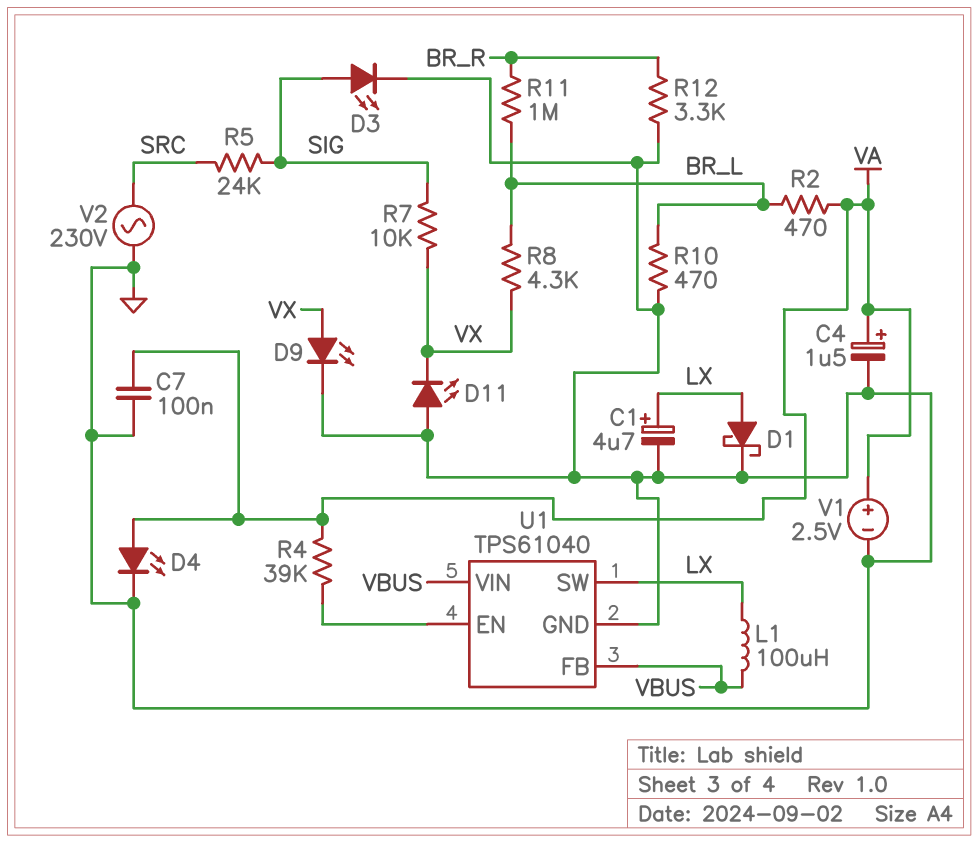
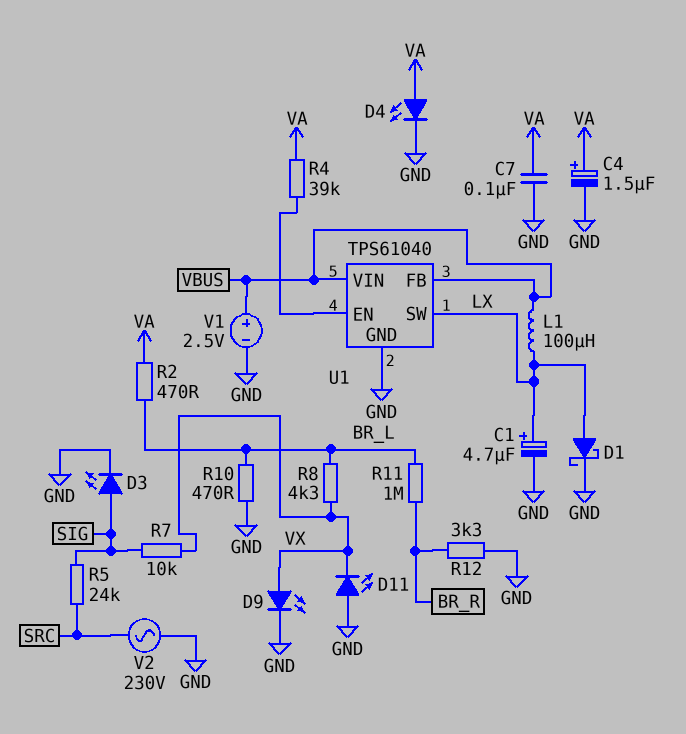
V1: 2.5V (plus VA, minus GND) -> 2.5V (plus VBUS, minus GND)

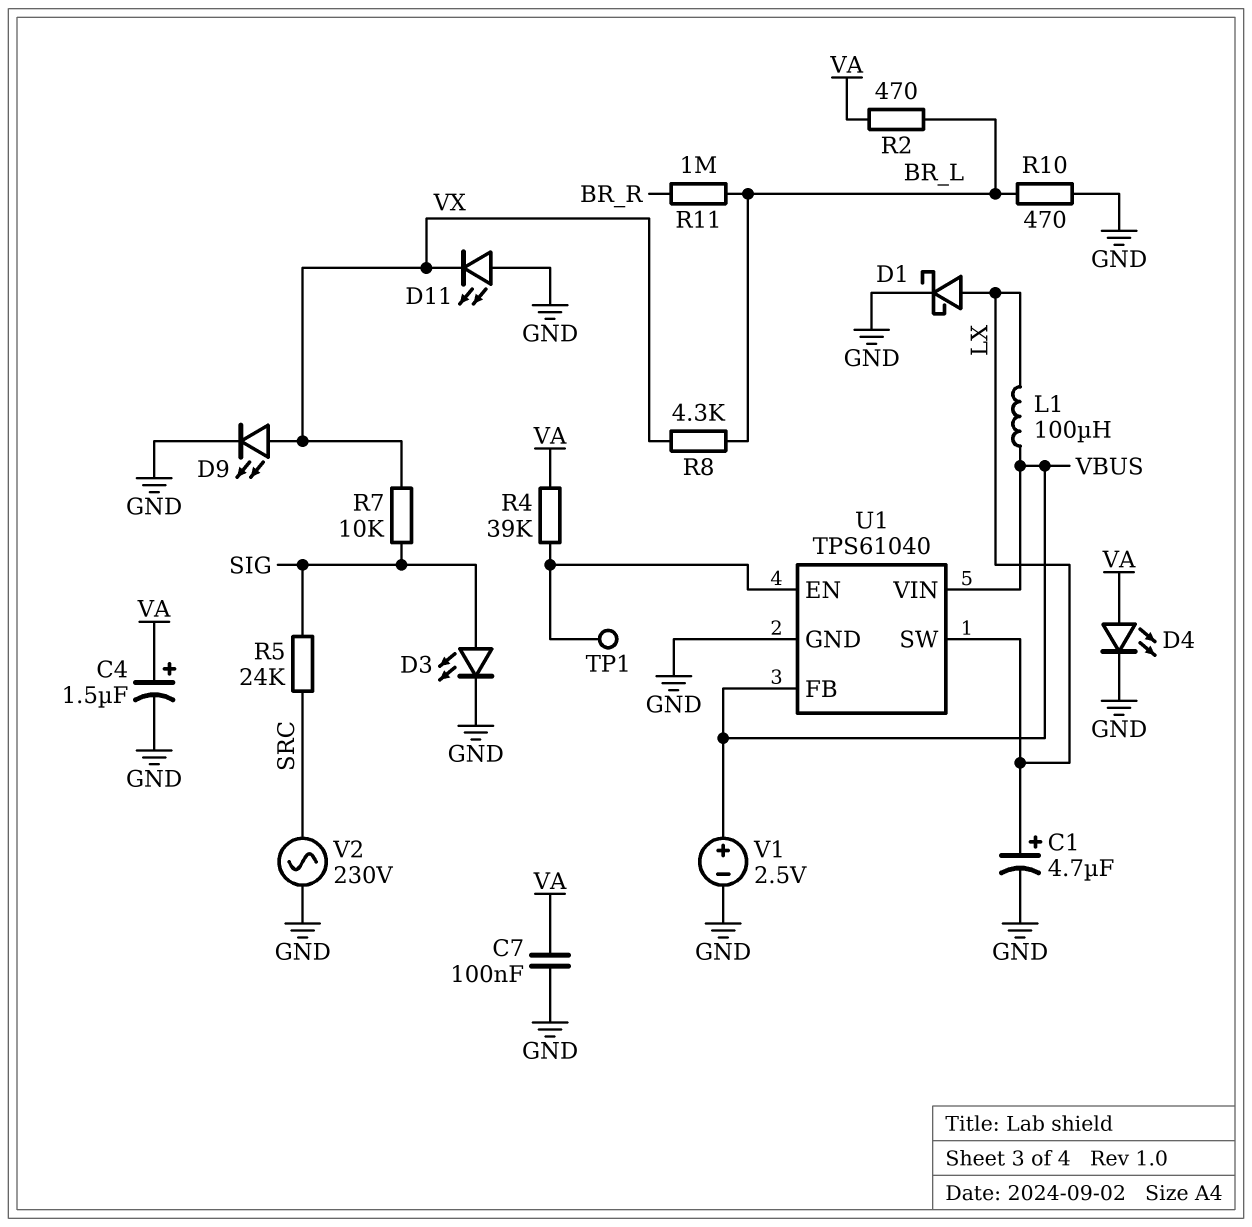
R12: 3.3k (BR_R, GND) -> none
TP1: none -> test point (U1/EN)

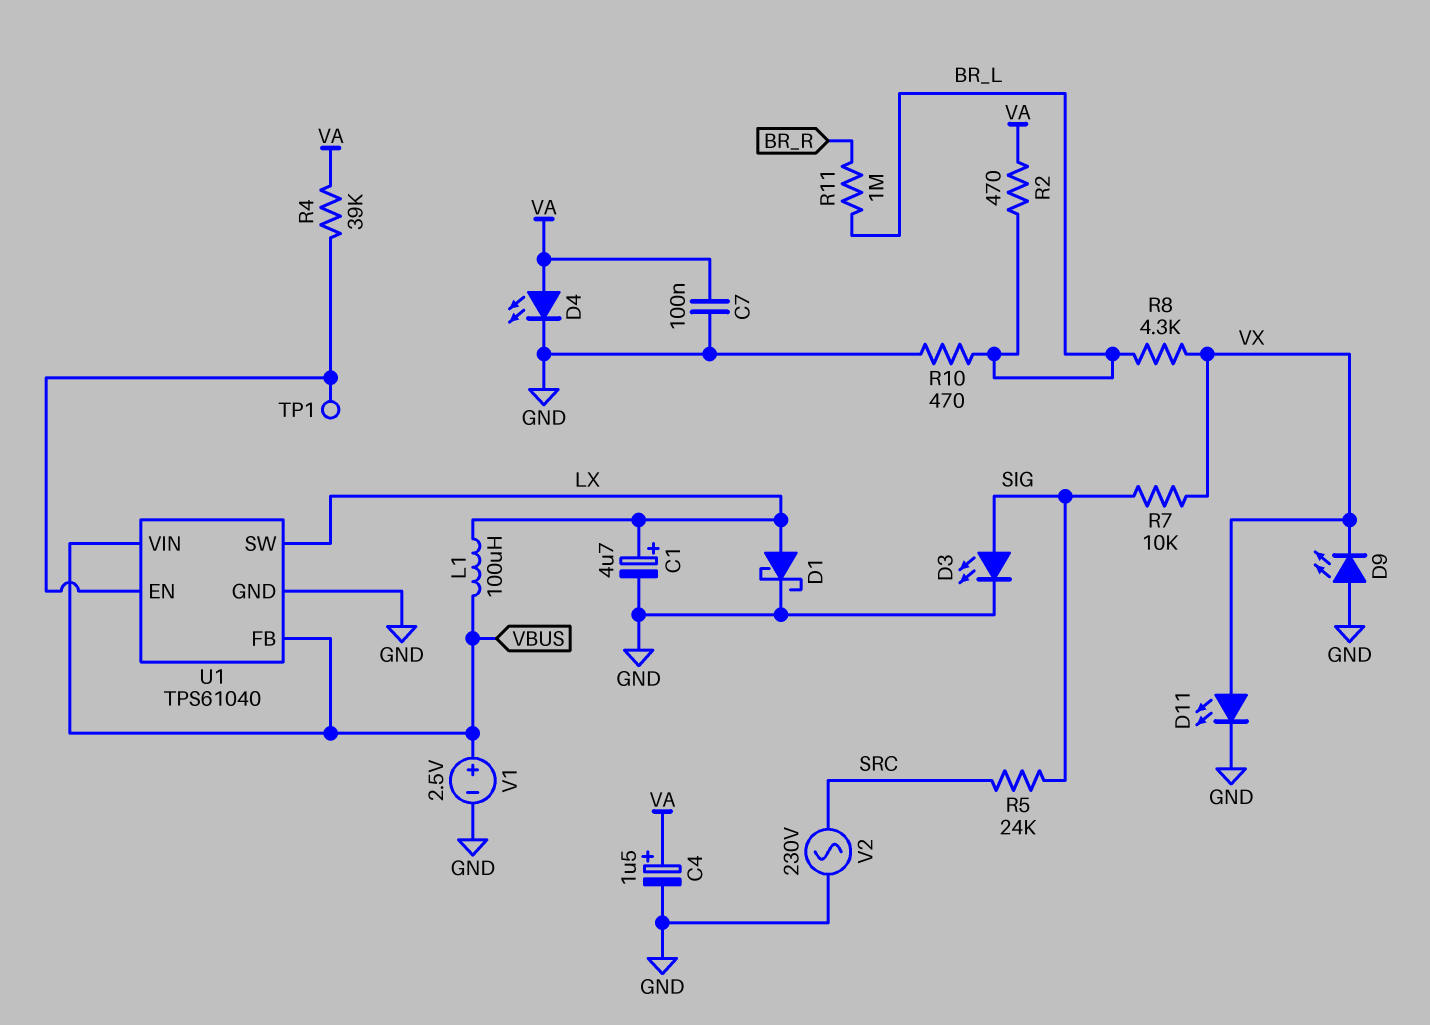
D9: LED (A VX, K GND) -> LED (A GND, K VX)
D11: LED (A GND, K VX) -> LED (A VX, K GND)

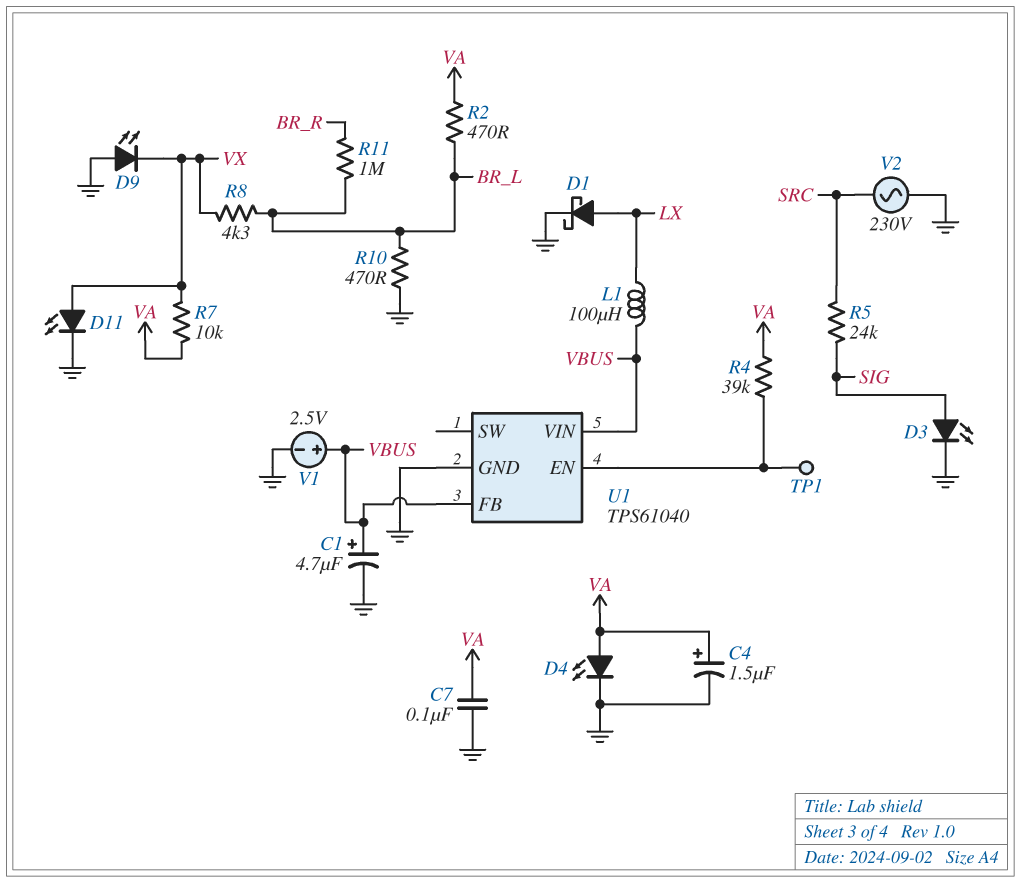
C1: 4.7uF (plus LX, minus GND) -> 4.7uF (plus VBUS, minus GND)
R7: 10k (SIG, VX) -> 10k (VA, VX)
U1 pin SW: LX -> none

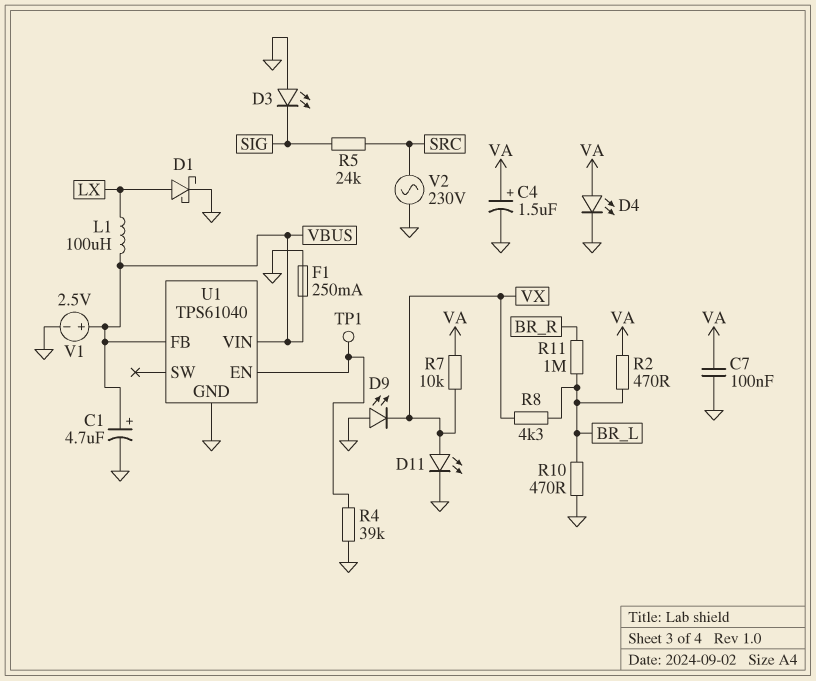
D3: LED (A SIG, K GND) -> LED (A GND, K SIG)
F1: none -> 250mA (GND, VBUS)
R4: 39k (U1/EN, VA) -> 39k (GND, U1/EN)

